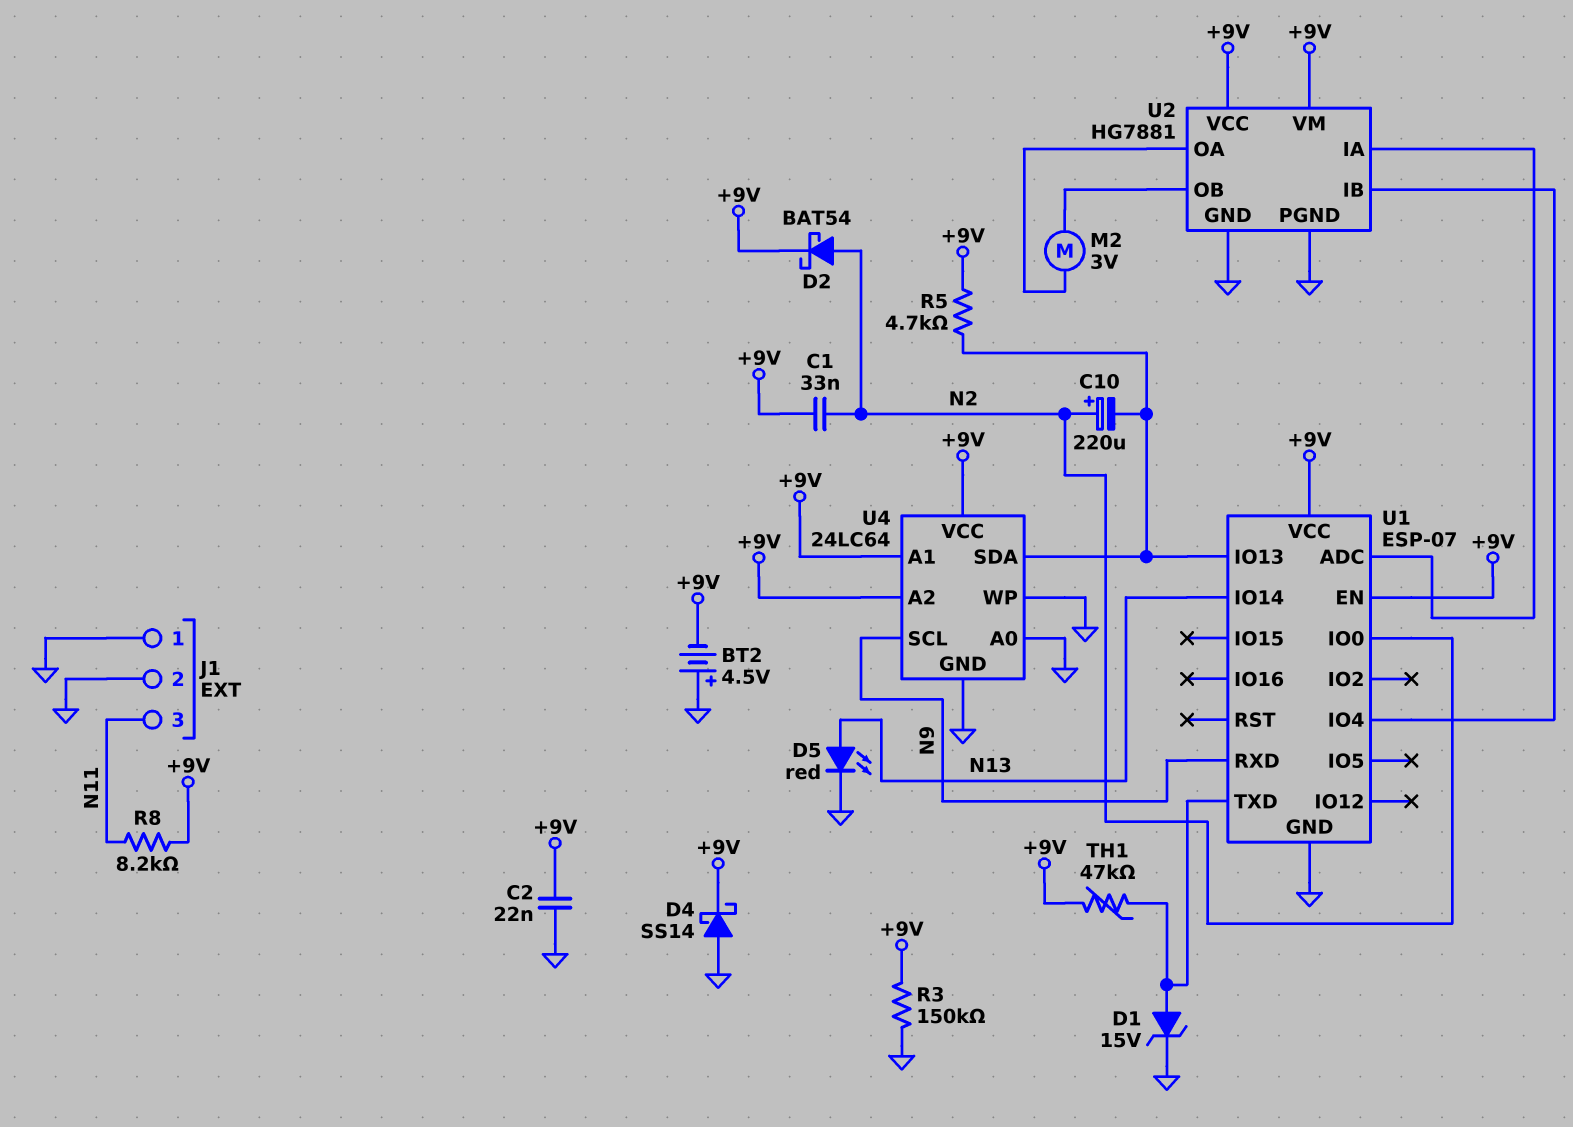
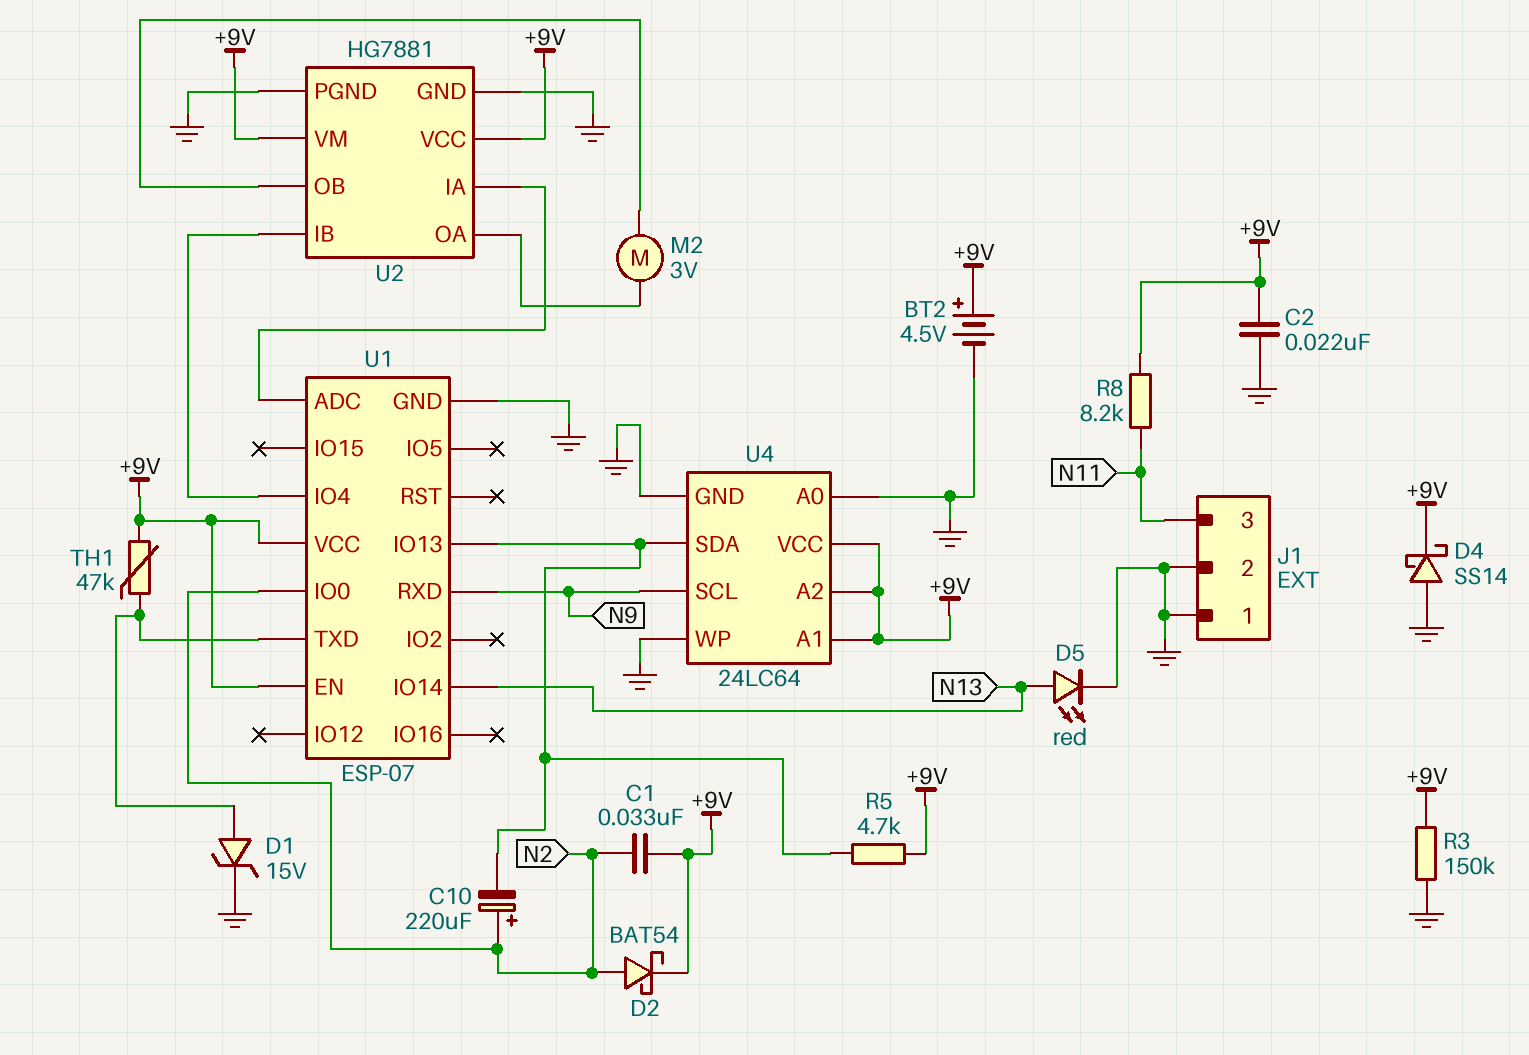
BT2: 4.5V (plus GND, minus +9V) -> 4.5V (plus +9V, minus GND)

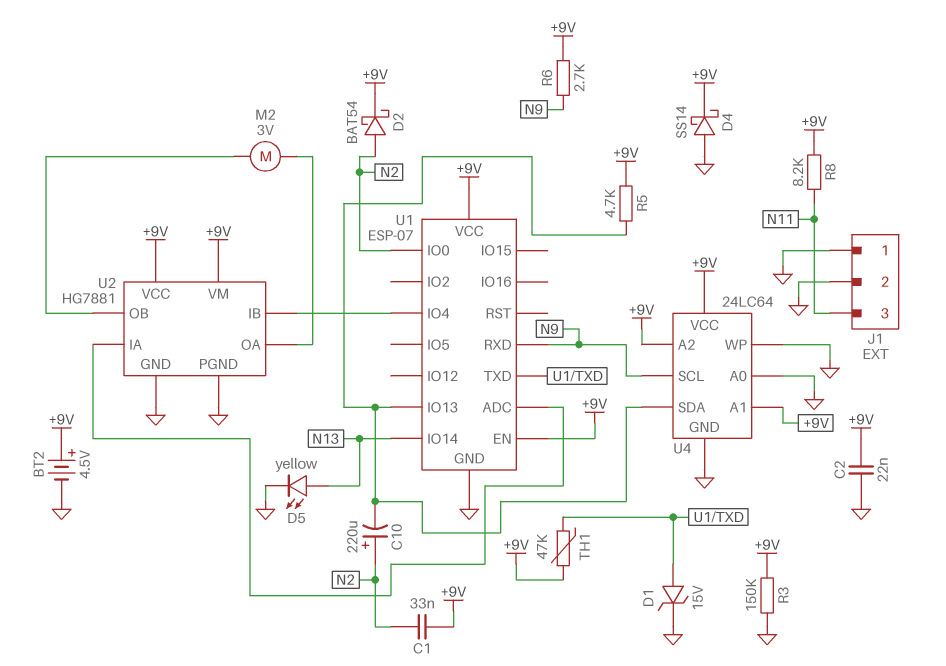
D5: LED red (A N13, K GND) -> LED yellow (A N13, K GND)
R6: none -> 2.7k (+9V, N9)

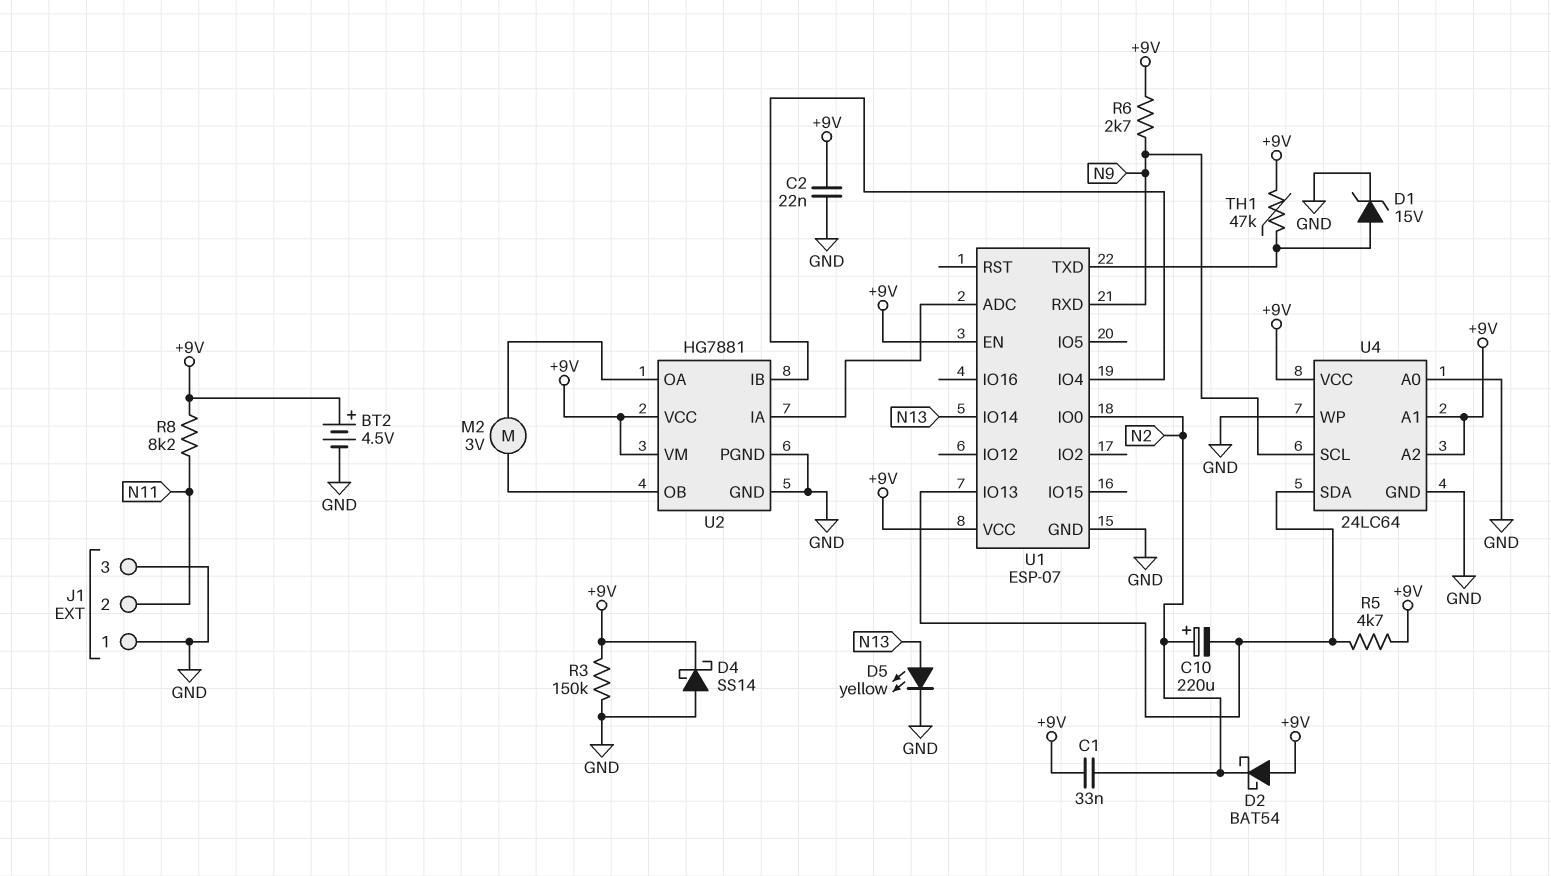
D2: schottky BAT54 (A N2, K +9V) -> schottky BAT54 (A +9V, K N2)
J1 pin 2: GND -> N11
J1 pin 3: N11 -> GND

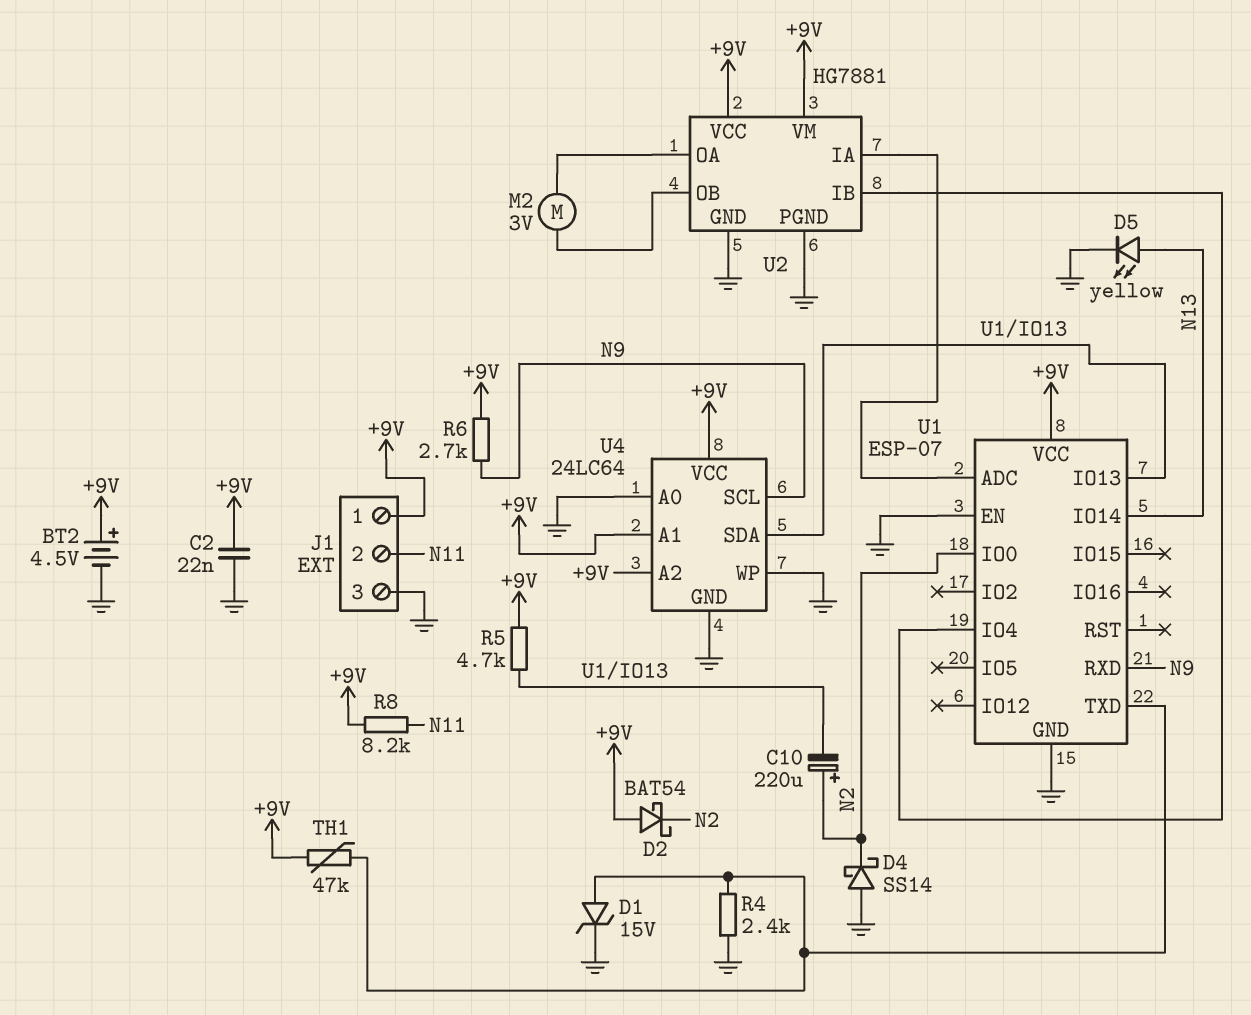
C1: 33nF (+9V, N2) -> none
D4: schottky SS14 (A GND, K +9V) -> schottky SS14 (A GND, K N2)
J1 pin 1: GND -> +9V
R3: 150k (+9V, GND) -> none
R4: none -> 2.4k (GND, U1/TXD)
U1 pin EN: +9V -> GND

